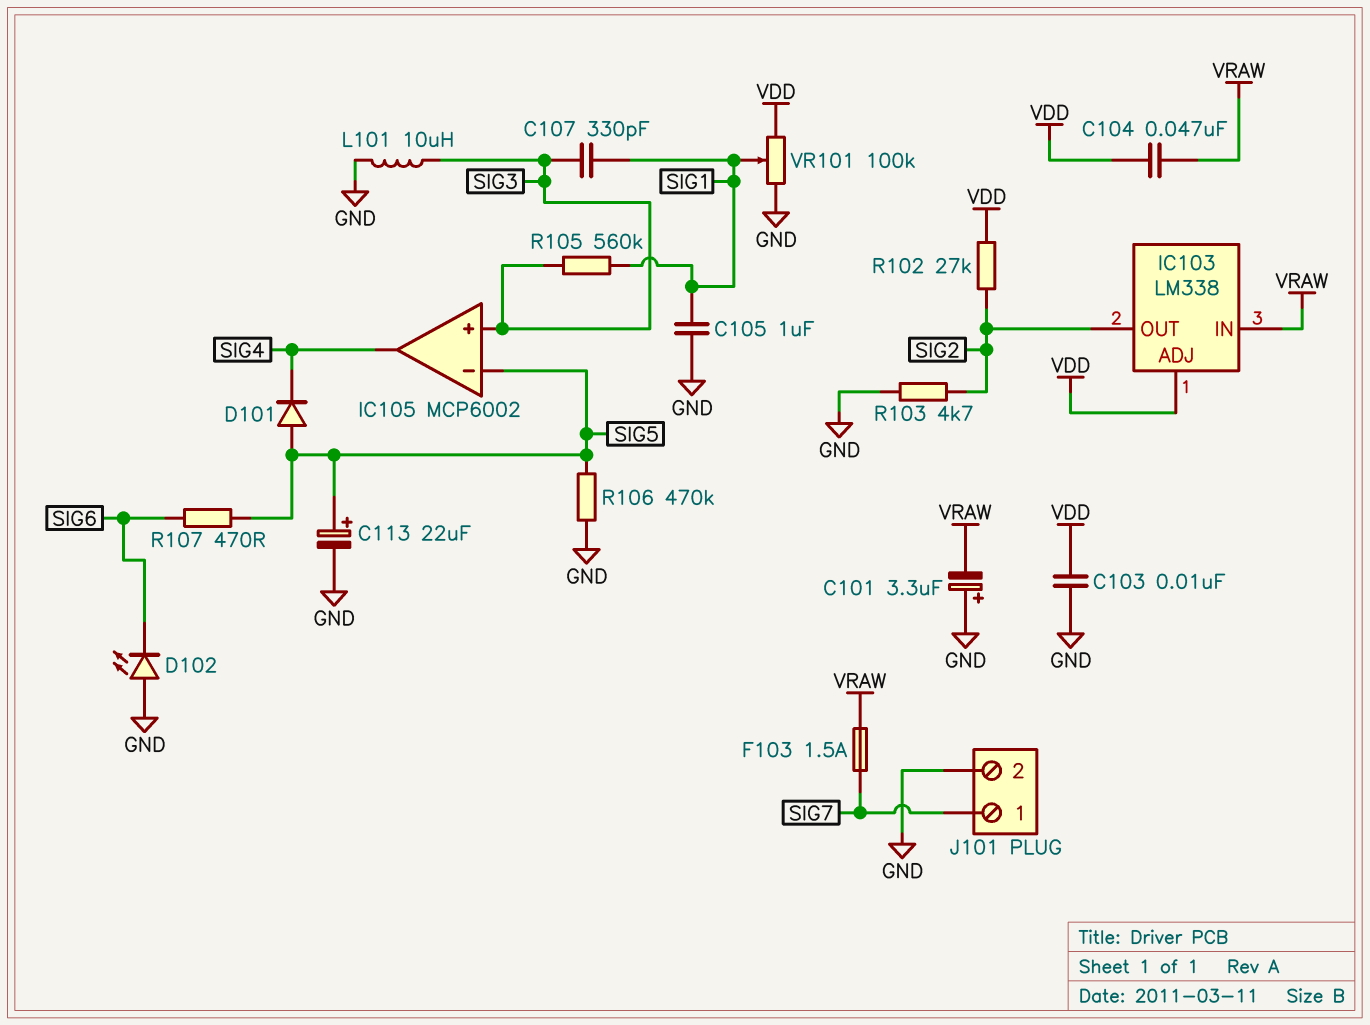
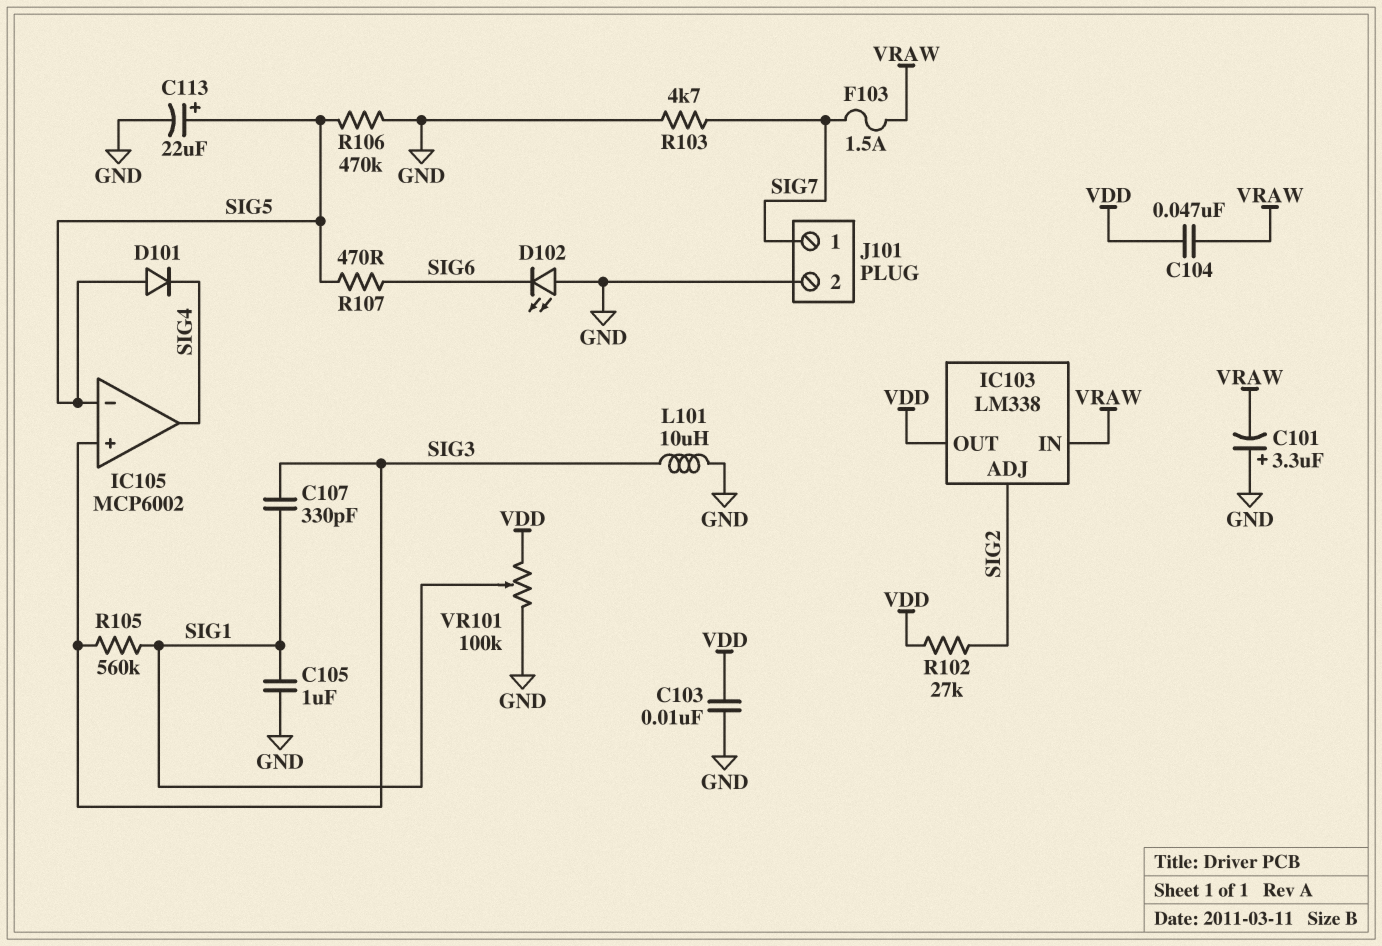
IC103 pin ADJ: VDD -> SIG2
IC103 pin OUT: SIG2 -> VDD
R103: 4.7k (GND, SIG2) -> 4.7k (GND, SIG7)

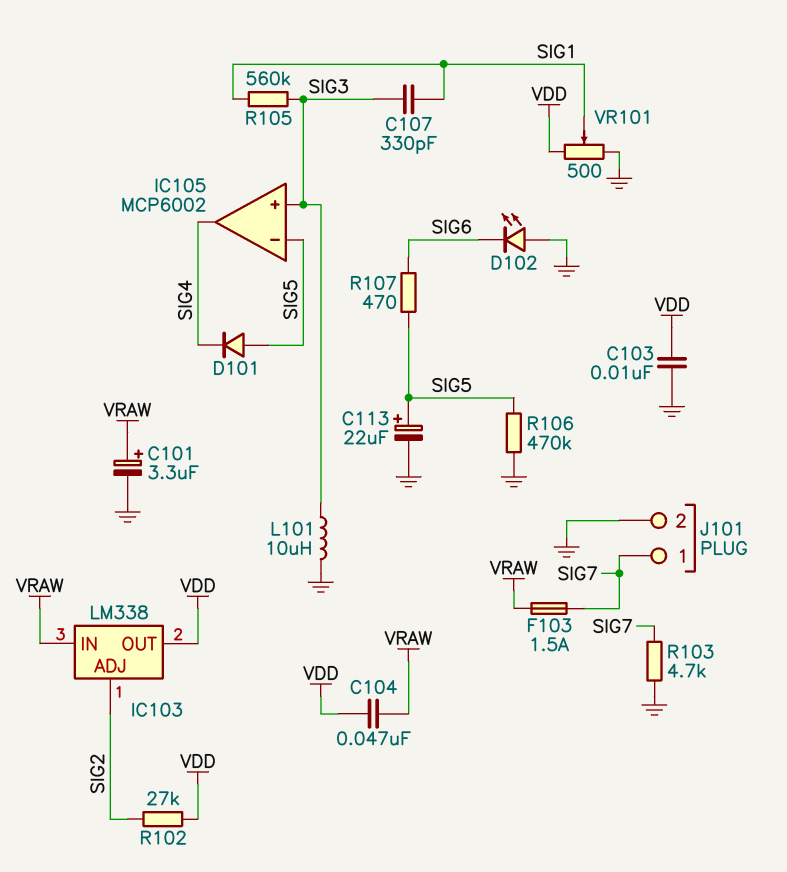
C101: 3.3uF (plus GND, minus VRAW) -> 3.3uF (plus VRAW, minus GND)
C105: 1uF (GND, SIG1) -> none
VR101: 100k (GND, VDD, wiper SIG1) -> 500 (GND, VDD, wiper SIG1)

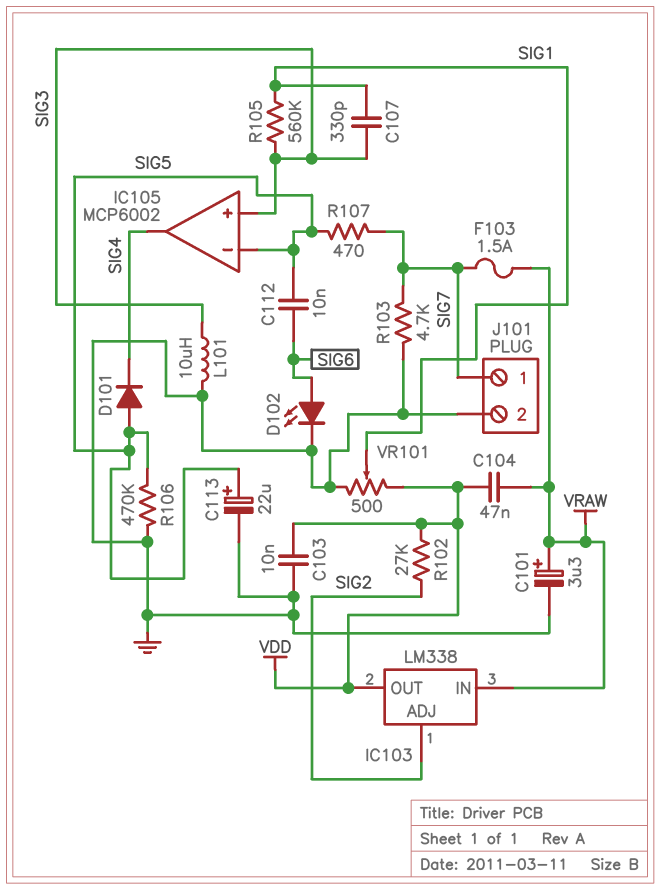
C112: none -> 10nF (SIG5, SIG6)
D102: LED (A GND, K SIG6) -> LED (A SIG6, K GND)
R107: 470 (SIG5, SIG6) -> 470 (SIG5, SIG7)

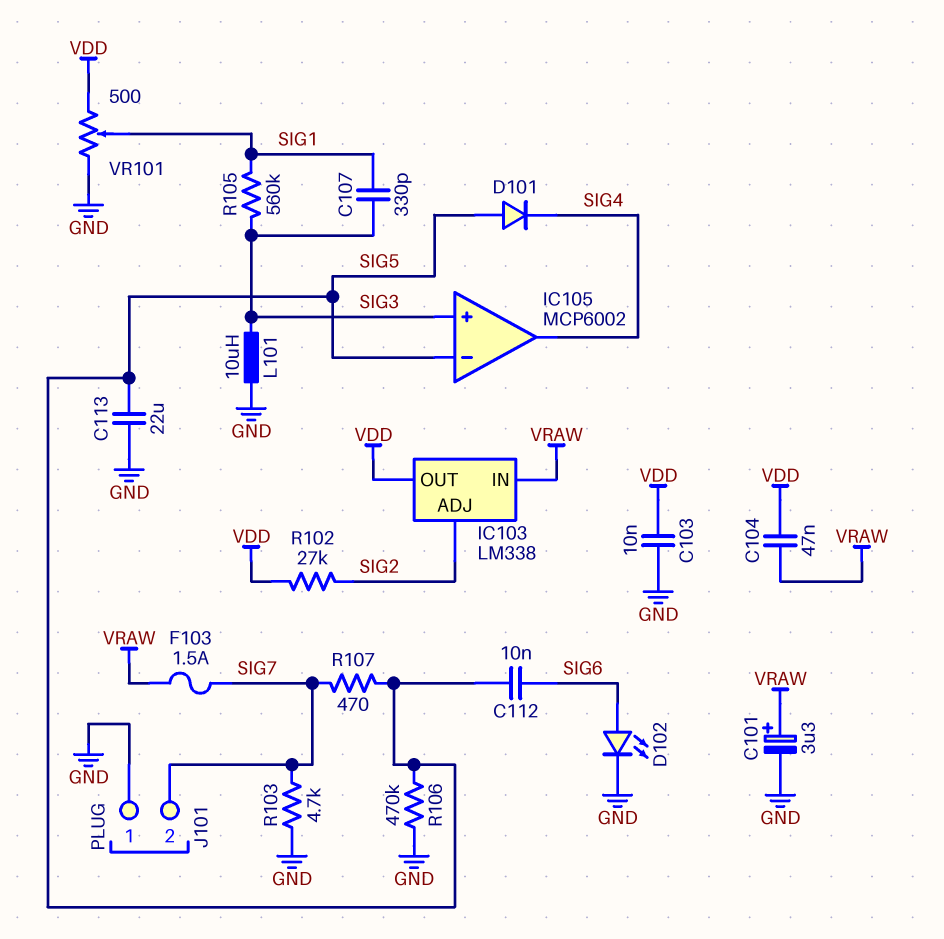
C113: 22uF (plus SIG5, minus GND) -> 22uF (GND, SIG5)
J101 pin 1: SIG7 -> GND
J101 pin 2: GND -> SIG7

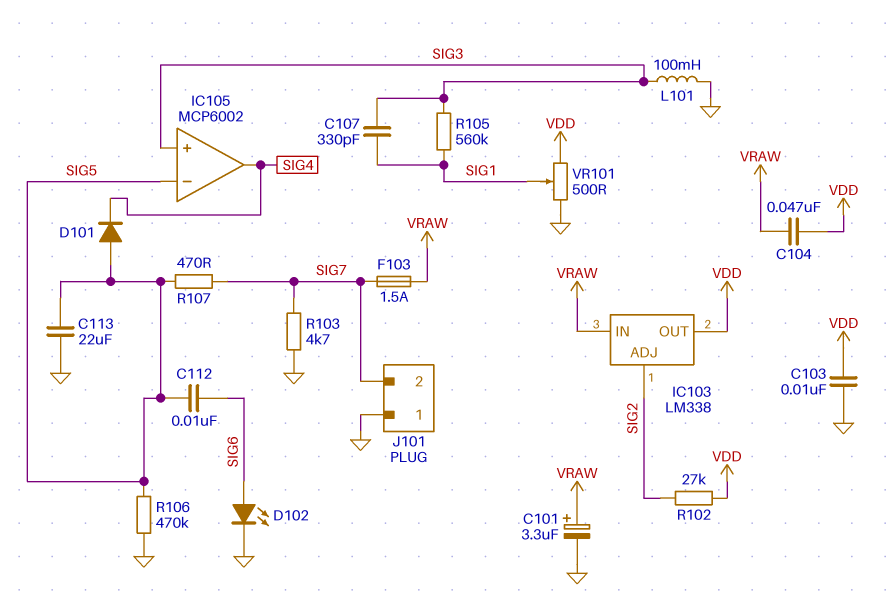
L101: 10uH (GND, SIG3) -> 100mH (GND, SIG3)

